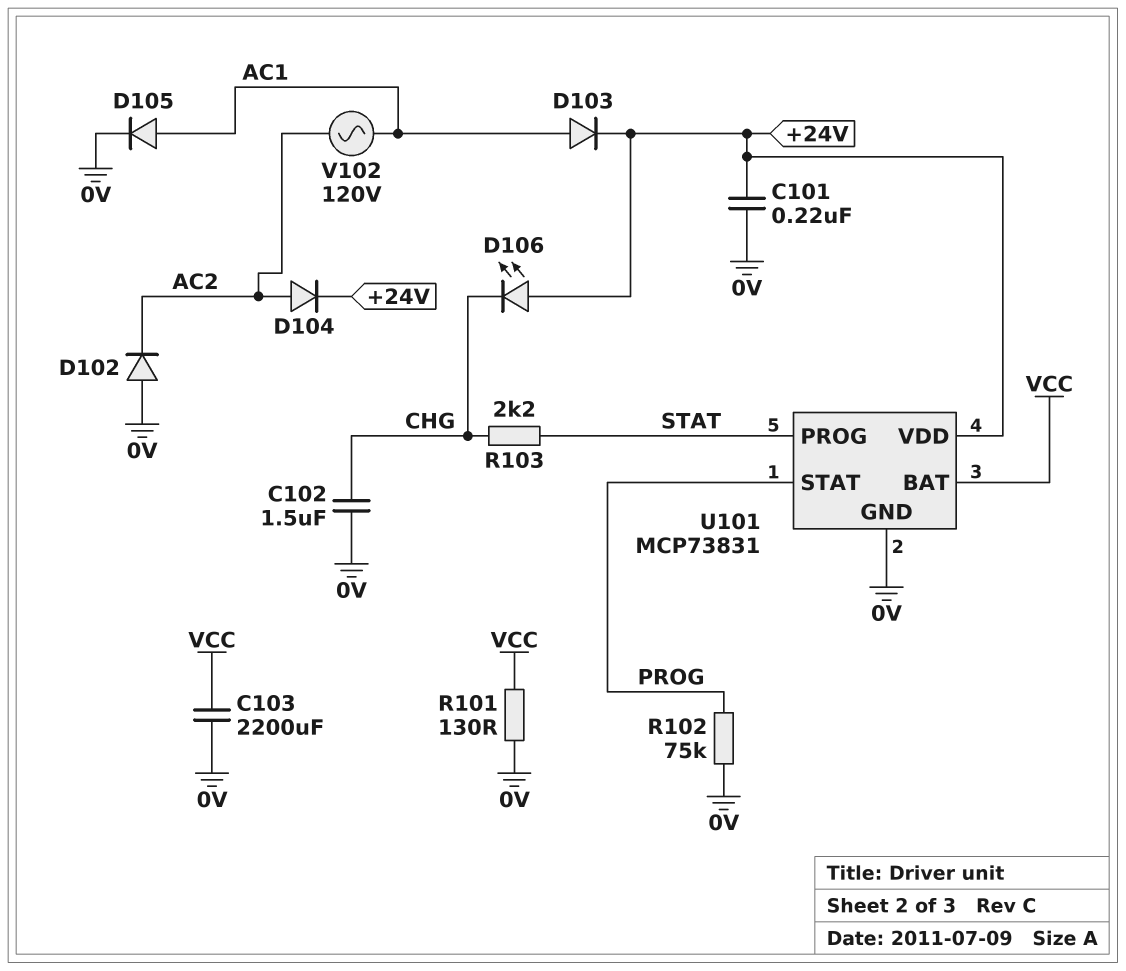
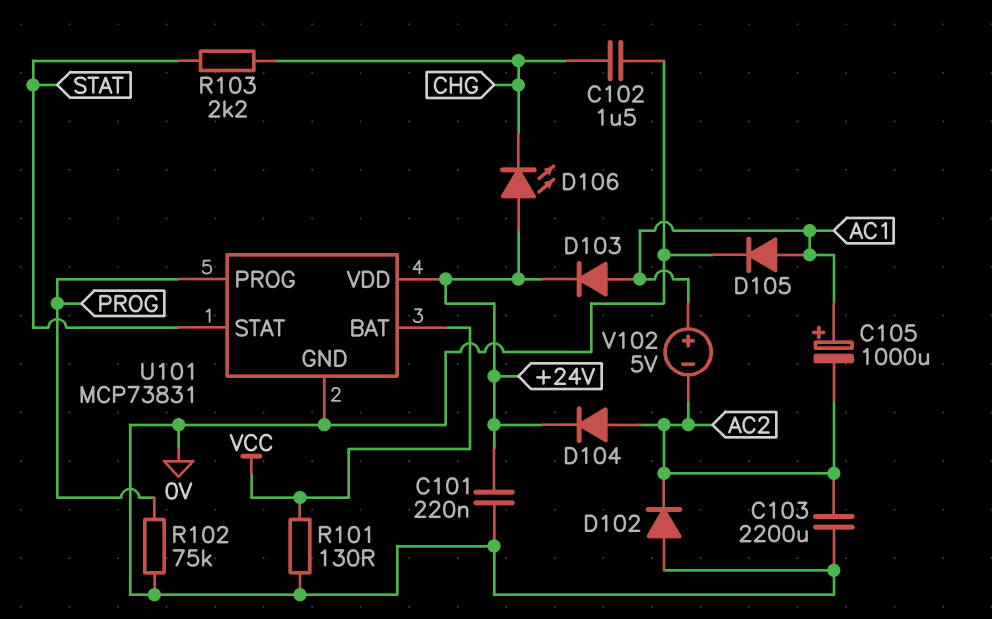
C103: 2200uF (0V, VCC) -> 2200uF (0V, AC2)
C105: none -> 1000uF (plus AC1, minus AC2)
U101 pin PROG: STAT -> PROG
U101 pin STAT: PROG -> STAT
V102: AC 120V (AC1, AC2) -> 5V (plus AC1, minus AC2)

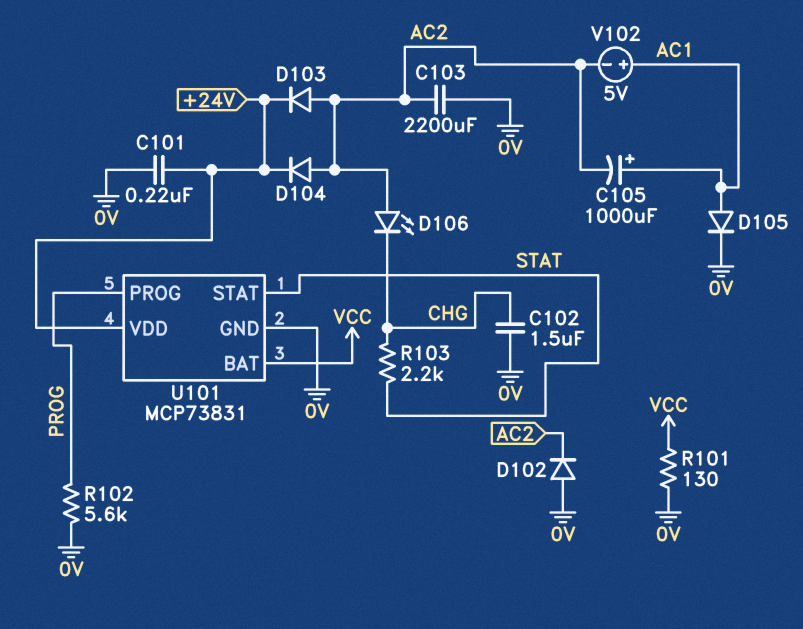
D103: diode (A AC1, K +24V) -> diode (A AC2, K +24V)
D106: LED (A +24V, K CHG) -> LED (A AC2, K CHG)
R102: 75k (0V, PROG) -> 5.6k (0V, PROG)

